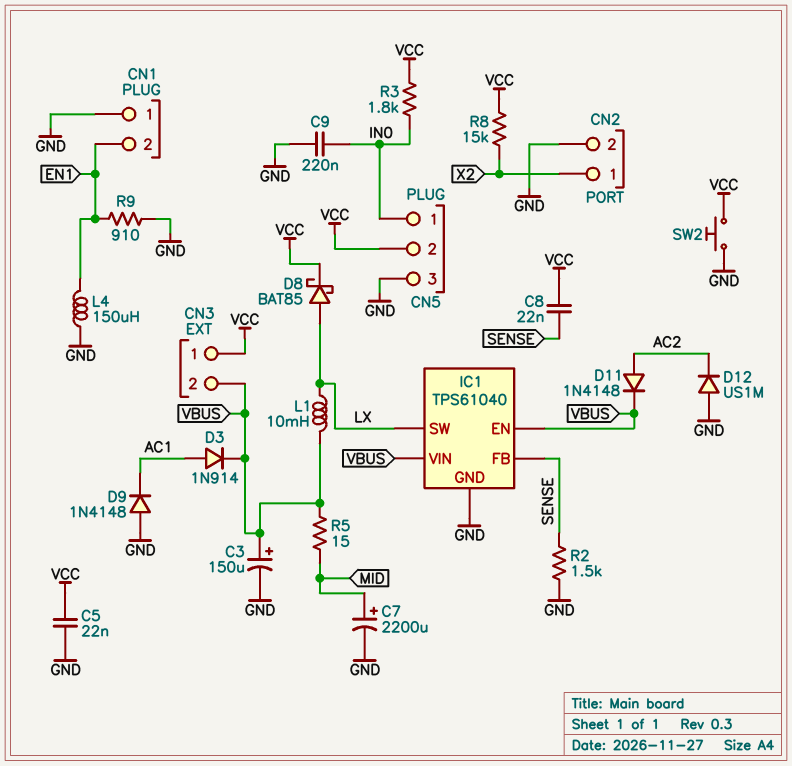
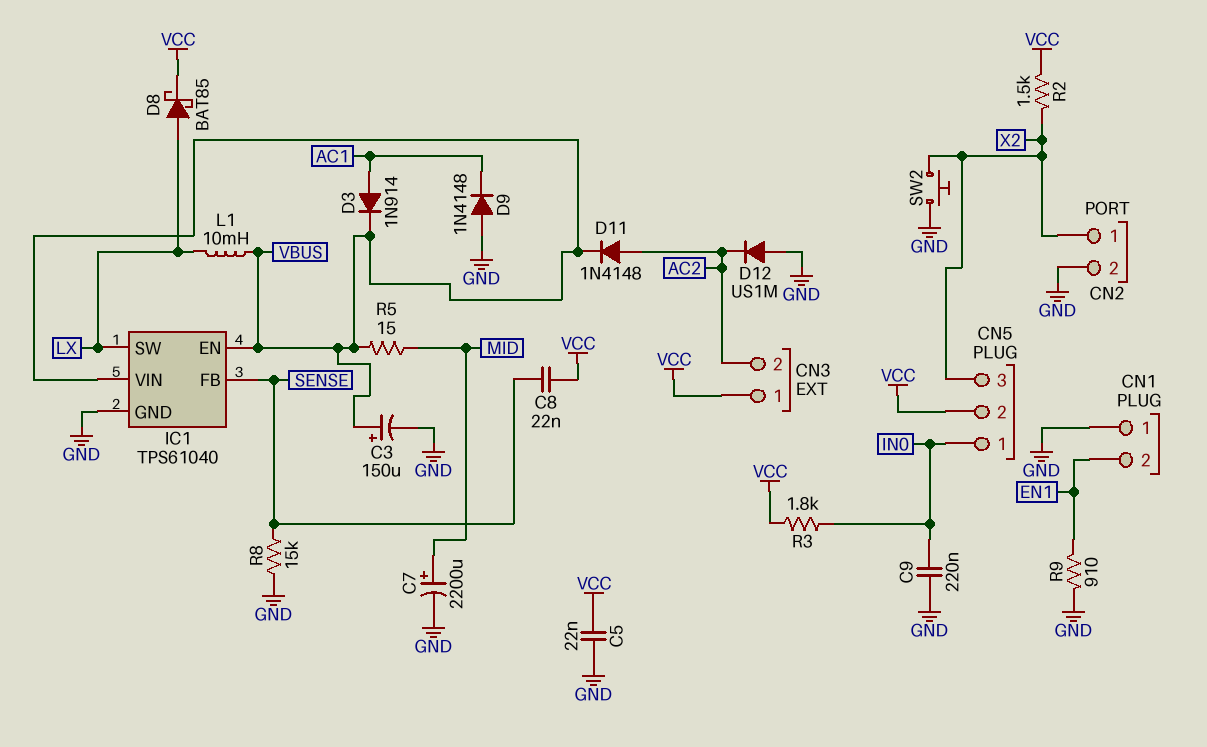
CN3 pin 2: VBUS -> AC2
CN5 pin 3: GND -> X2
L4: 150uH (EN1, GND) -> none
R2: 1.5k (GND, SENSE) -> 1.5k (VCC, X2)
R8: 15k (VCC, X2) -> 15k (GND, SENSE)
SW2: button (GND, VCC) -> button (GND, X2)

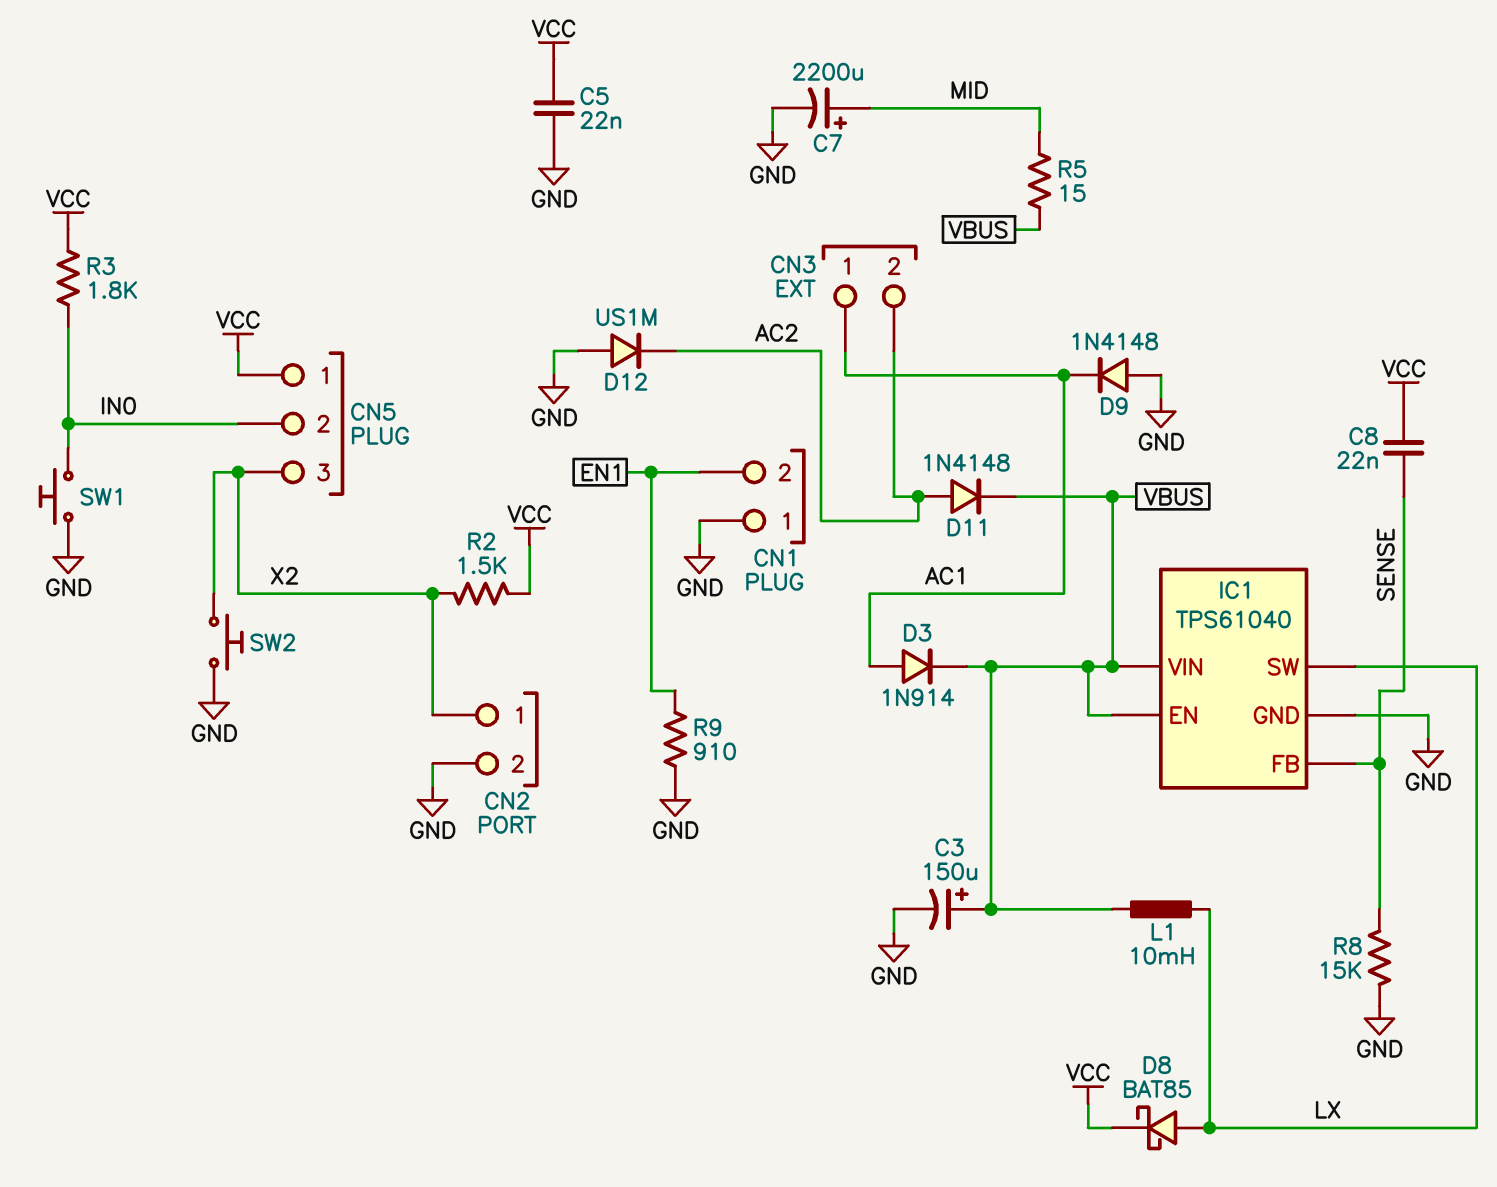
C9: 220nF (GND, IN0) -> none
CN3 pin 1: VCC -> AC1
CN5 pin 1: IN0 -> VCC
CN5 pin 2: VCC -> IN0
SW1: none -> button (GND, IN0)

